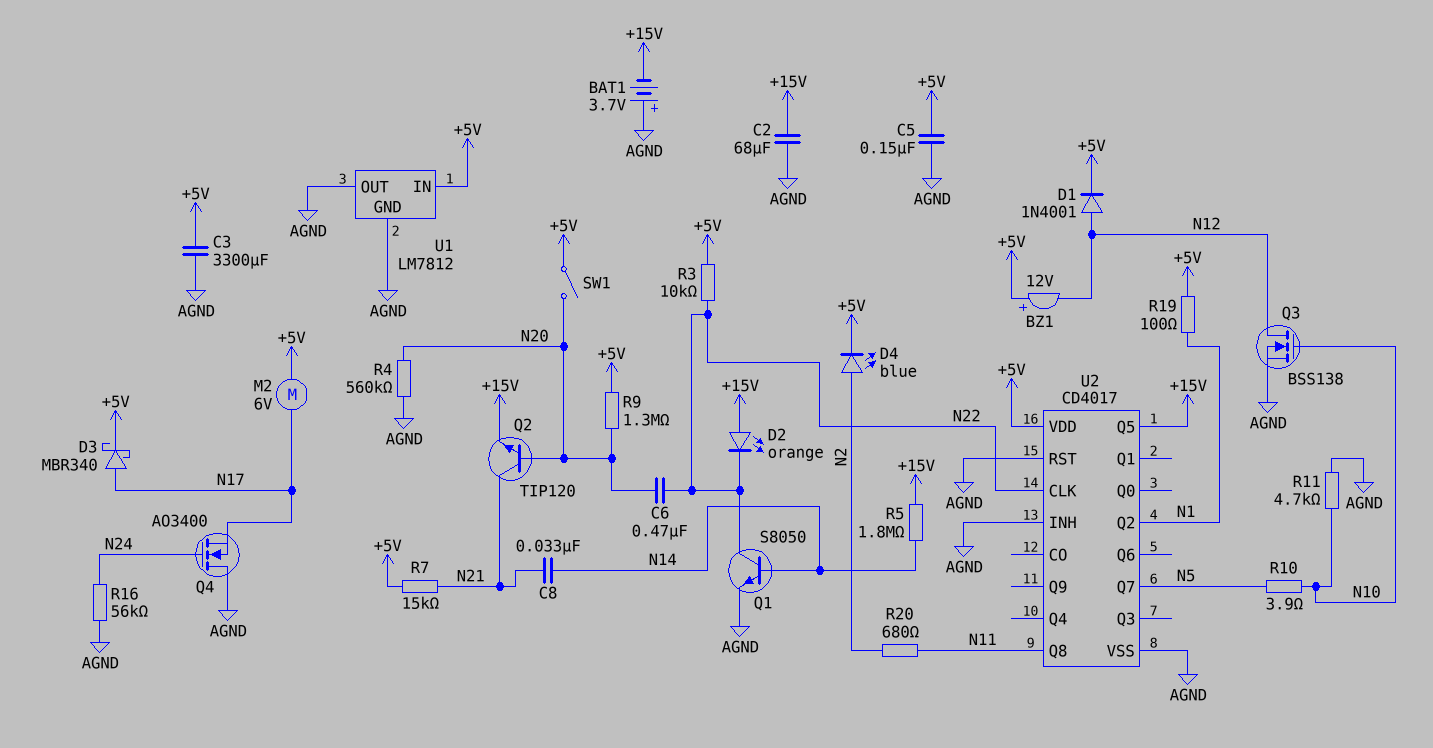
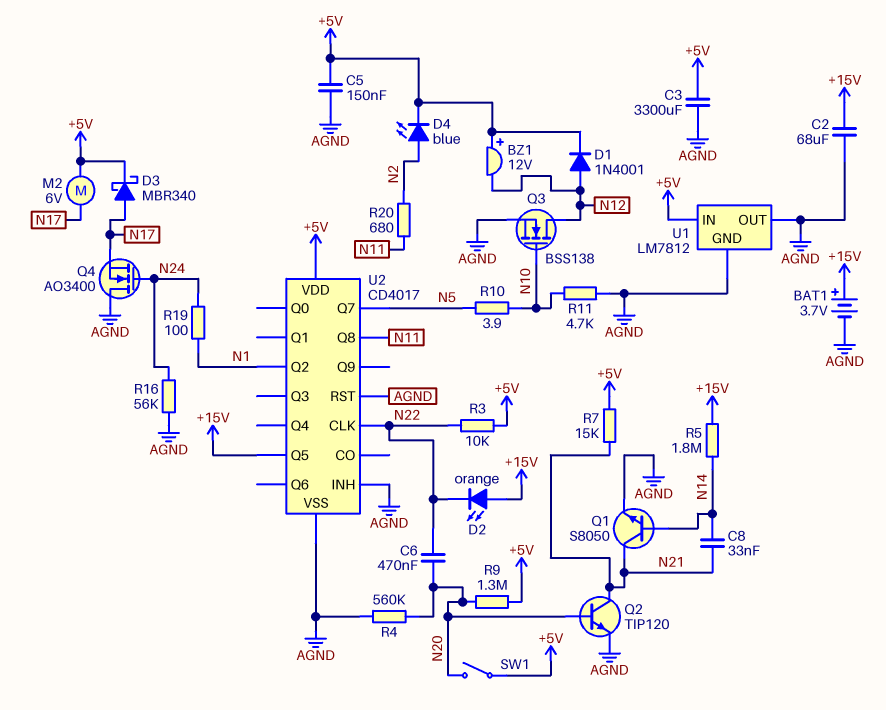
BAT1: 3.7V (plus AGND, minus +15V) -> 3.7V (plus +15V, minus AGND)
Q1: NPN S8050 (B N14, C N22, E AGND) -> NPN S8050 (B N14, C N21, E AGND)
Q2: NPN TIP120 (B N20, C N21, E +15V) -> NPN TIP120 (B N20, C N21, E AGND)
R19: 100 (+5V, N1) -> 100 (N1, N24)

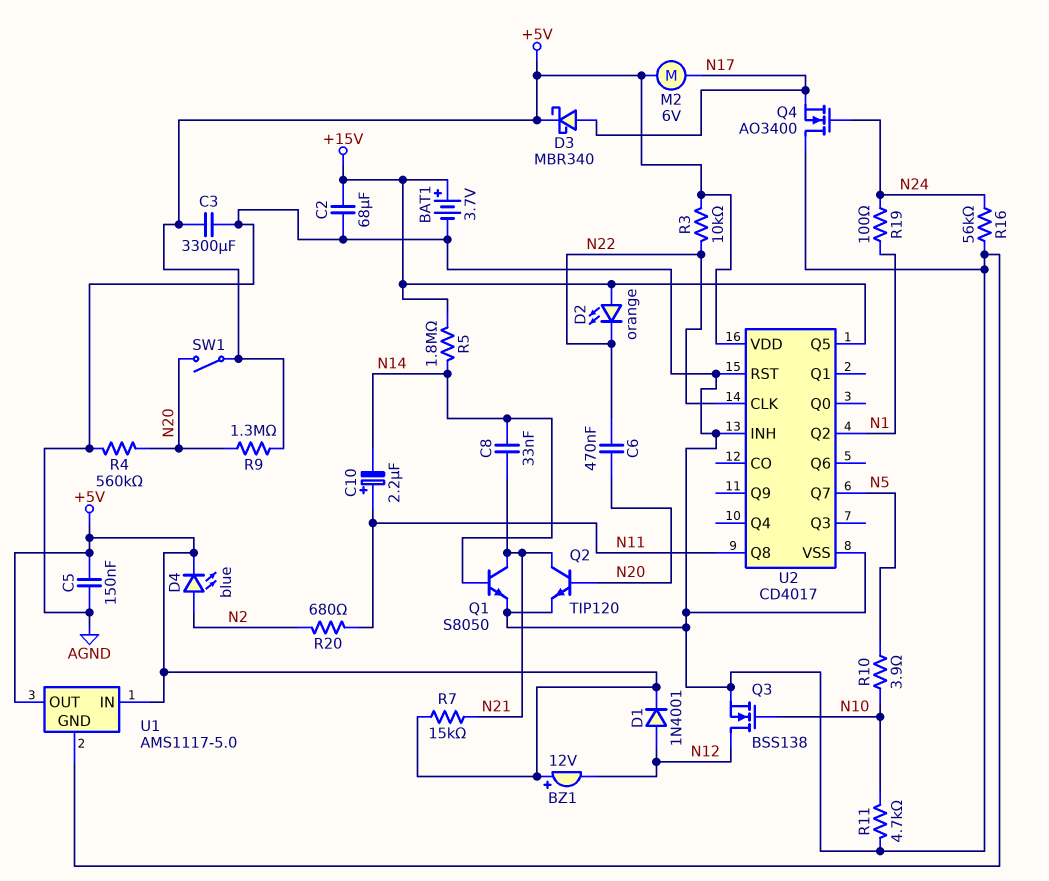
C10: none -> 2.2uF (plus N11, minus N14)
U1: LM7812 -> AMS1117-5.0
U1 pin OUT: AGND -> +5V

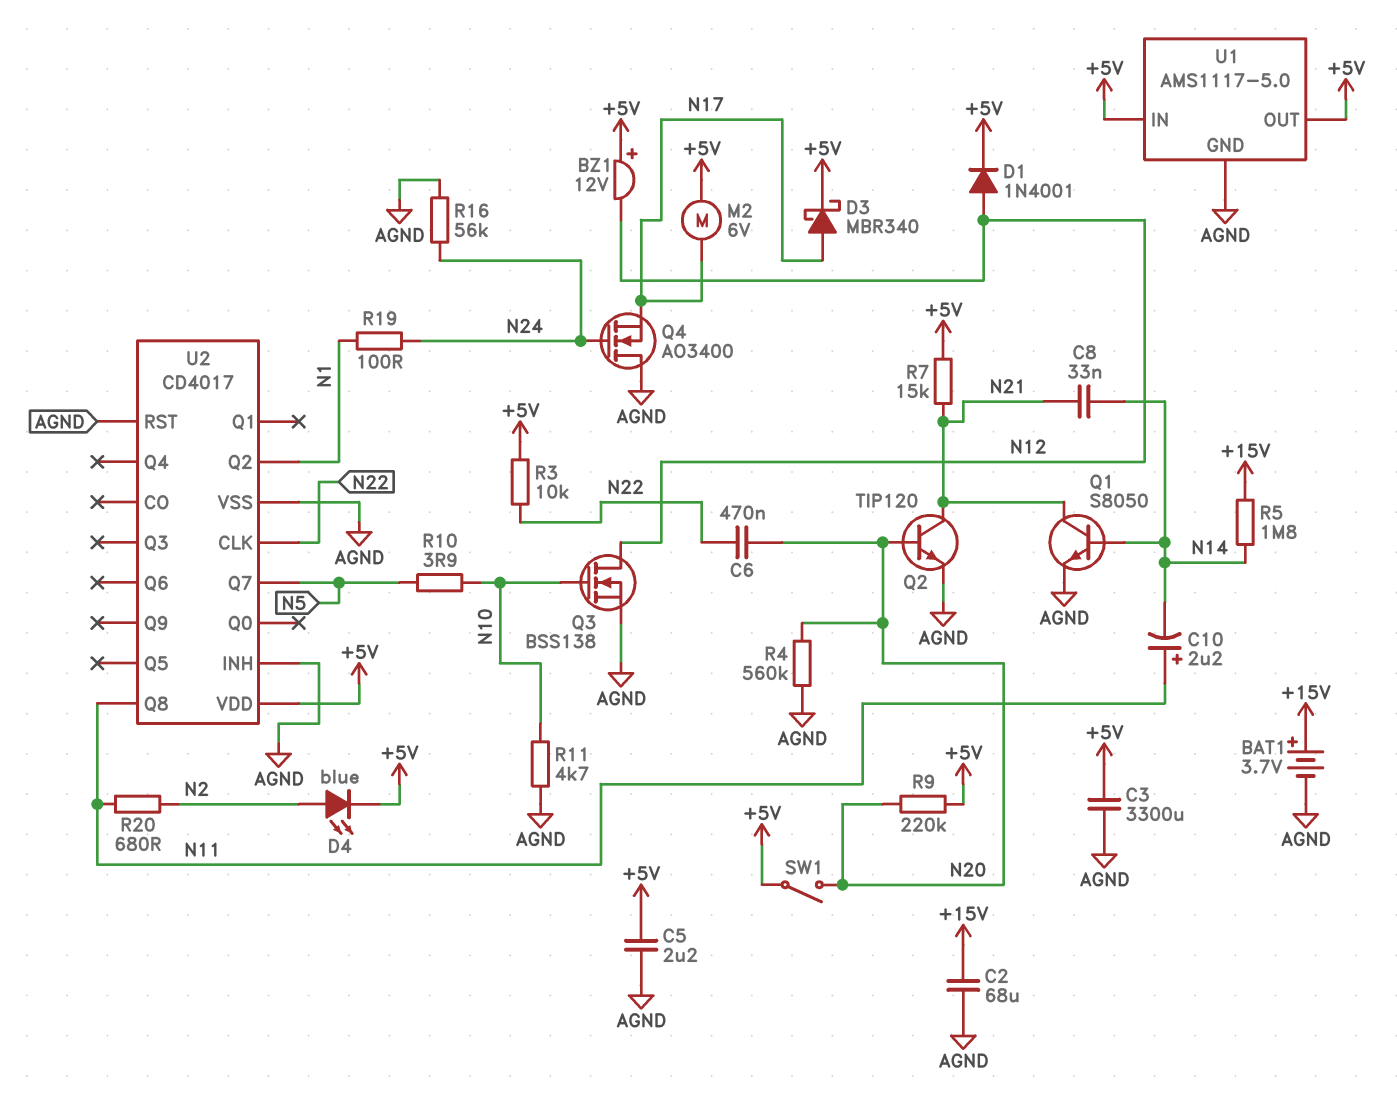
C5: 150nF (+5V, AGND) -> 2.2uF (+5V, AGND)
D2: LED orange (A +15V, K N22) -> none
R9: 1.3M (+5V, N20) -> 220k (+5V, N20)
U2 pin Q5: +15V -> none

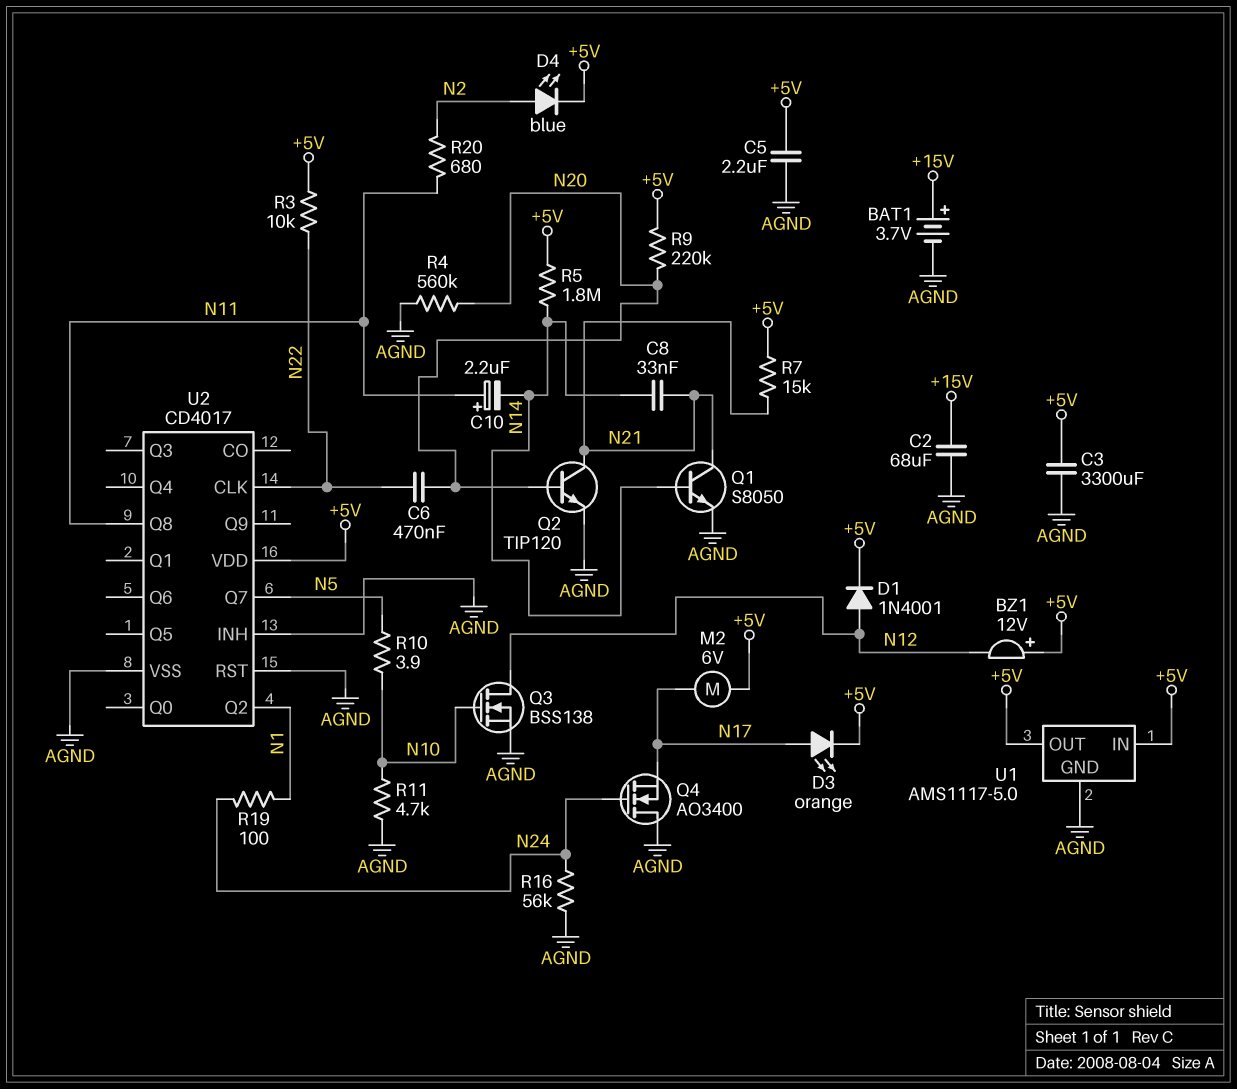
D3: schottky MBR340 (A N17, K +5V) -> LED orange (A N17, K +5V)
R5: 1.8M (+15V, N14) -> 1.8M (+5V, N14)
SW1: switch (+5V, N20) -> none

